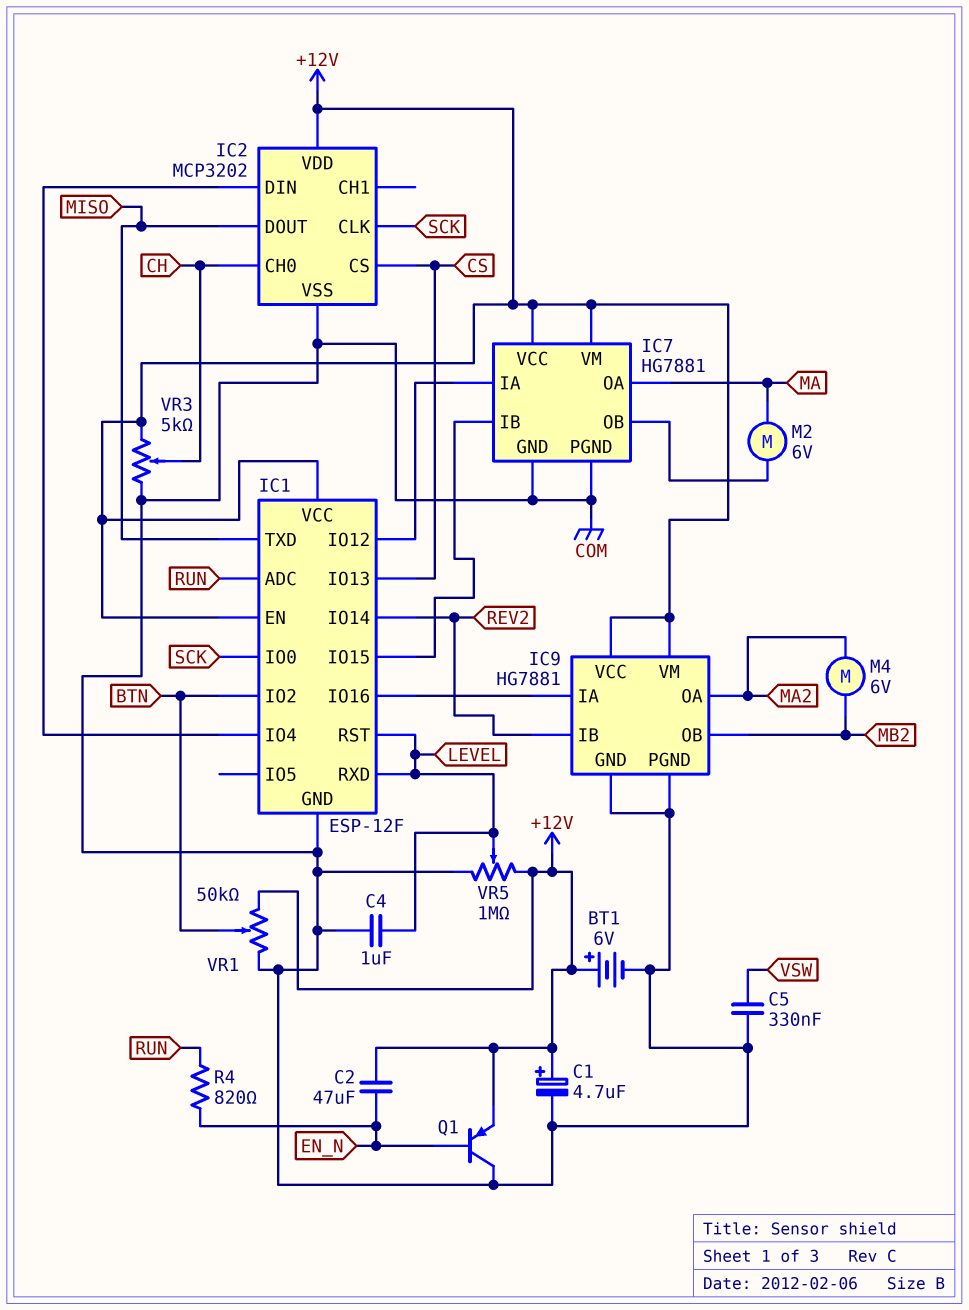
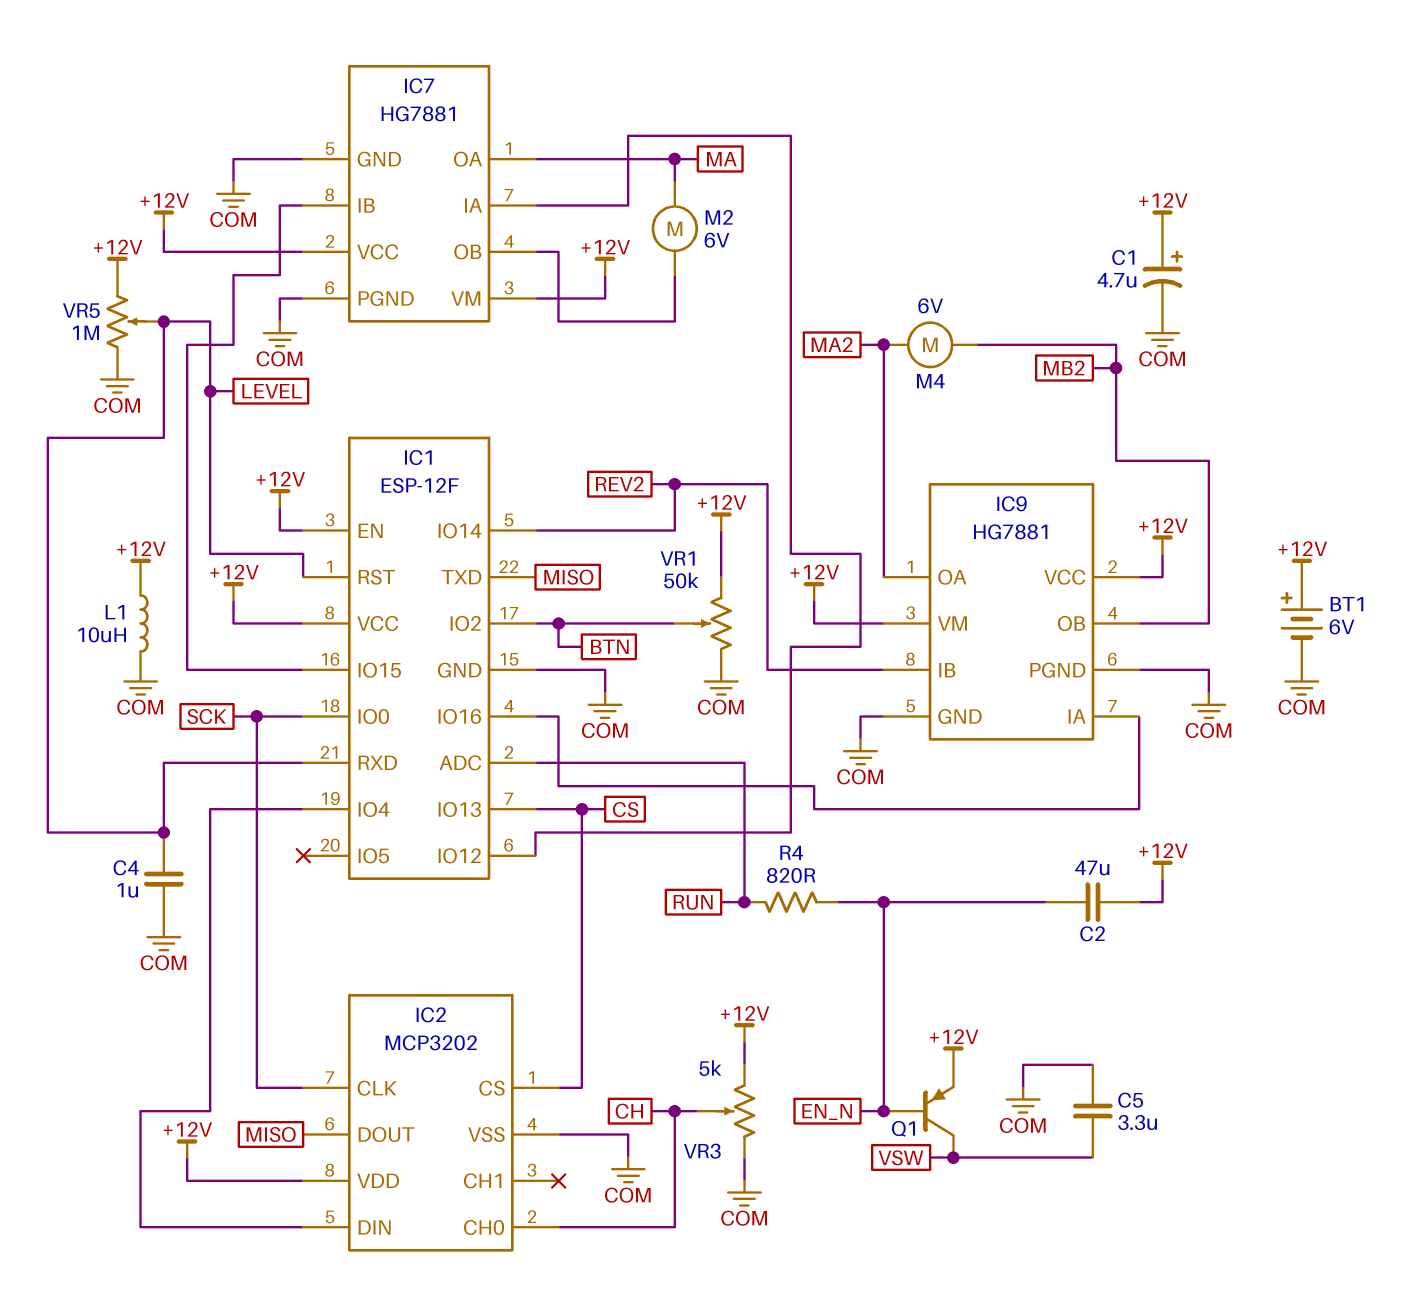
C5: 330nF (COM, VSW) -> 3.3uF (COM, VSW)
L1: none -> 10uH (+12V, COM)
Q1: PNP (B EN_N, C COM, E +12V) -> PNP (B EN_N, C VSW, E +12V)

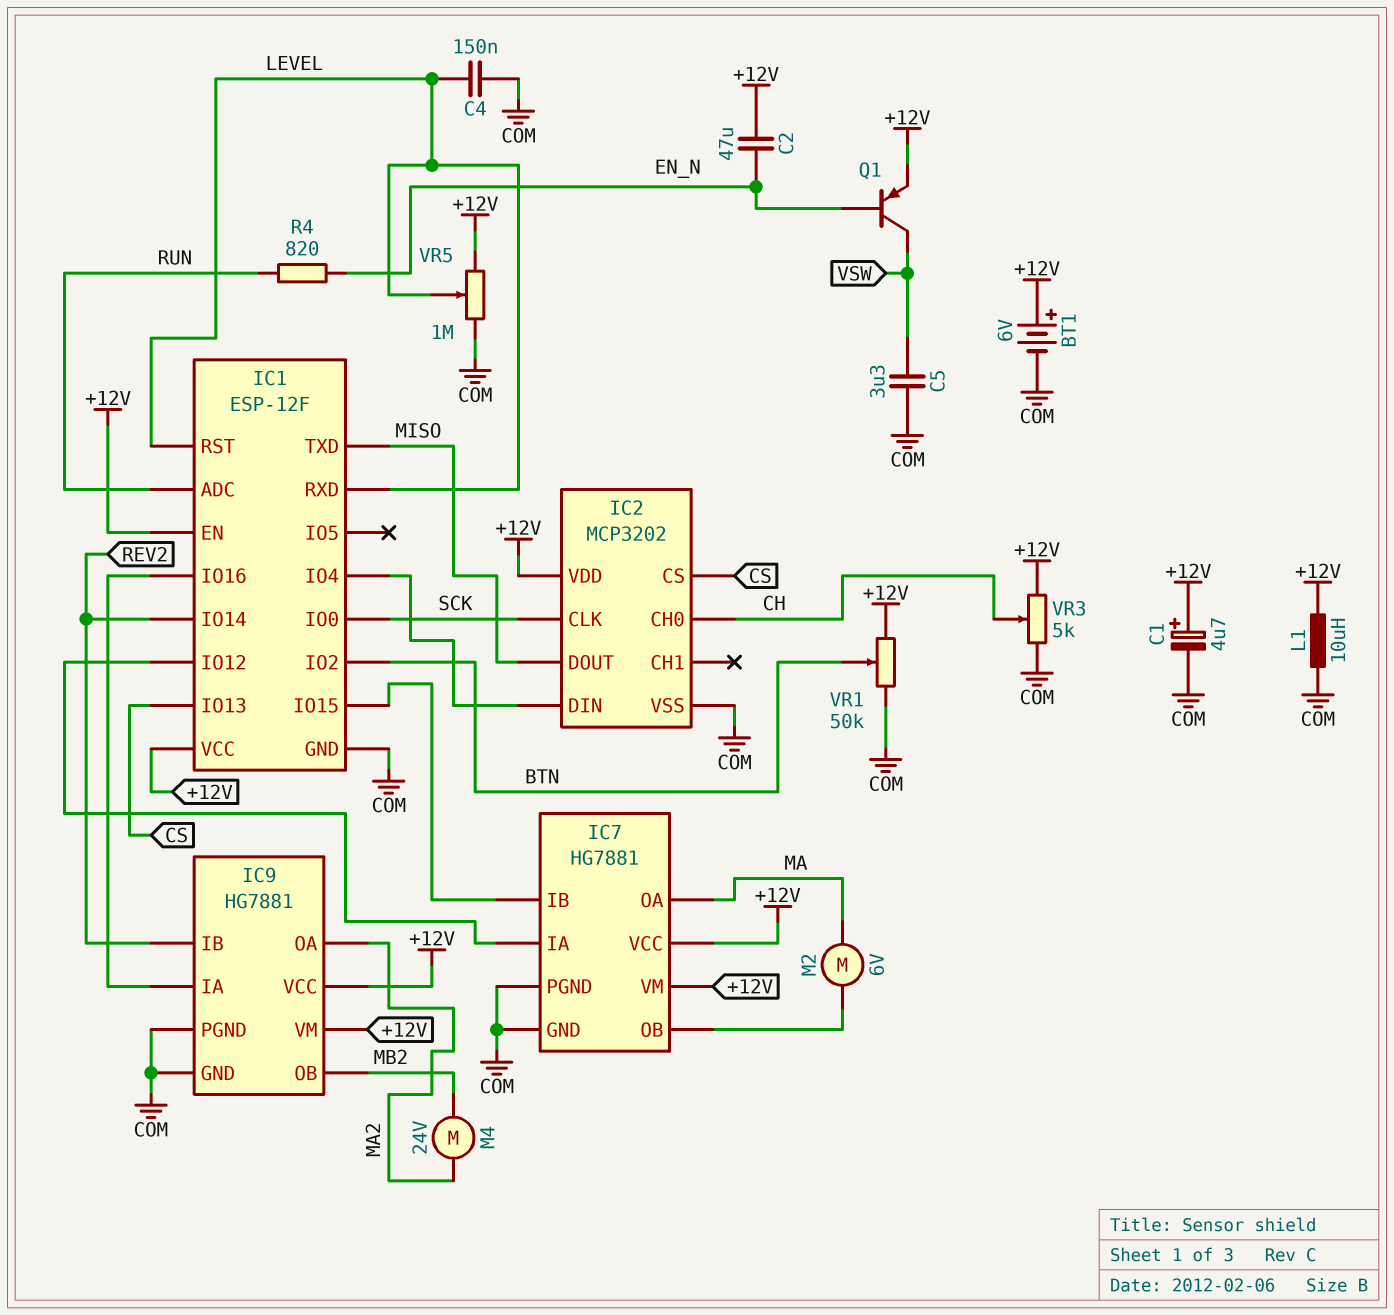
C4: 1uF (COM, LEVEL) -> 150nF (COM, LEVEL)
M4: motor 6V (MA2, MB2) -> motor 24V (MA2, MB2)

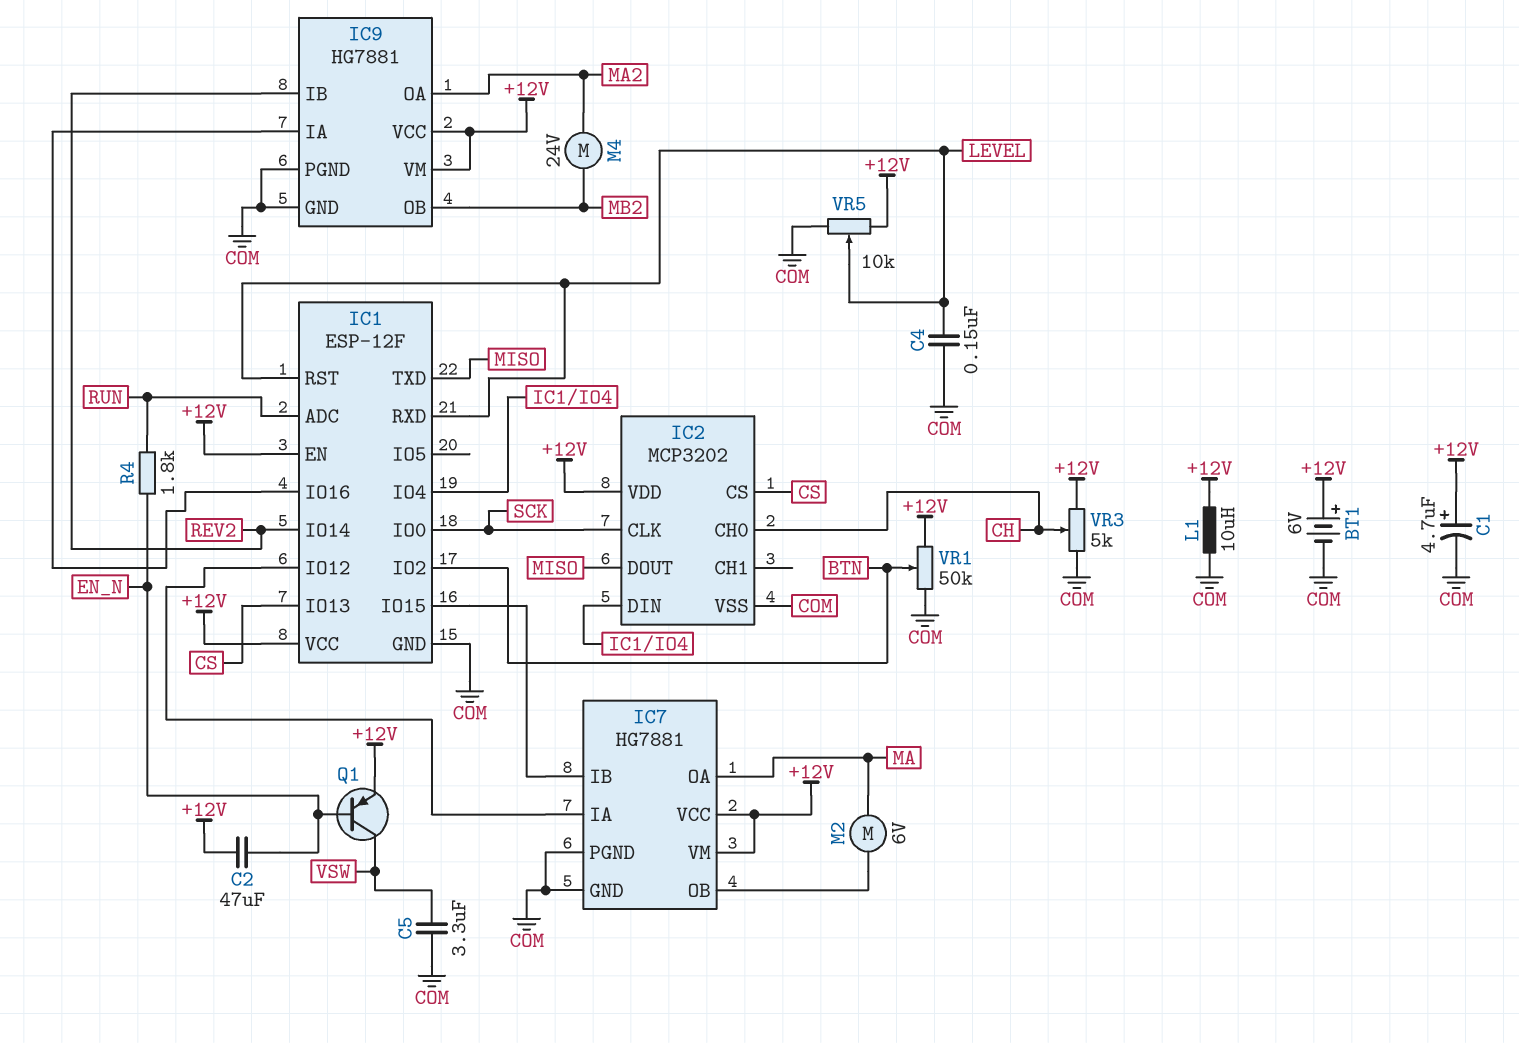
R4: 820 (EN_N, RUN) -> 1.8k (EN_N, RUN)
VR5: 1M (+12V, COM, wiper LEVEL) -> 10k (+12V, COM, wiper LEVEL)

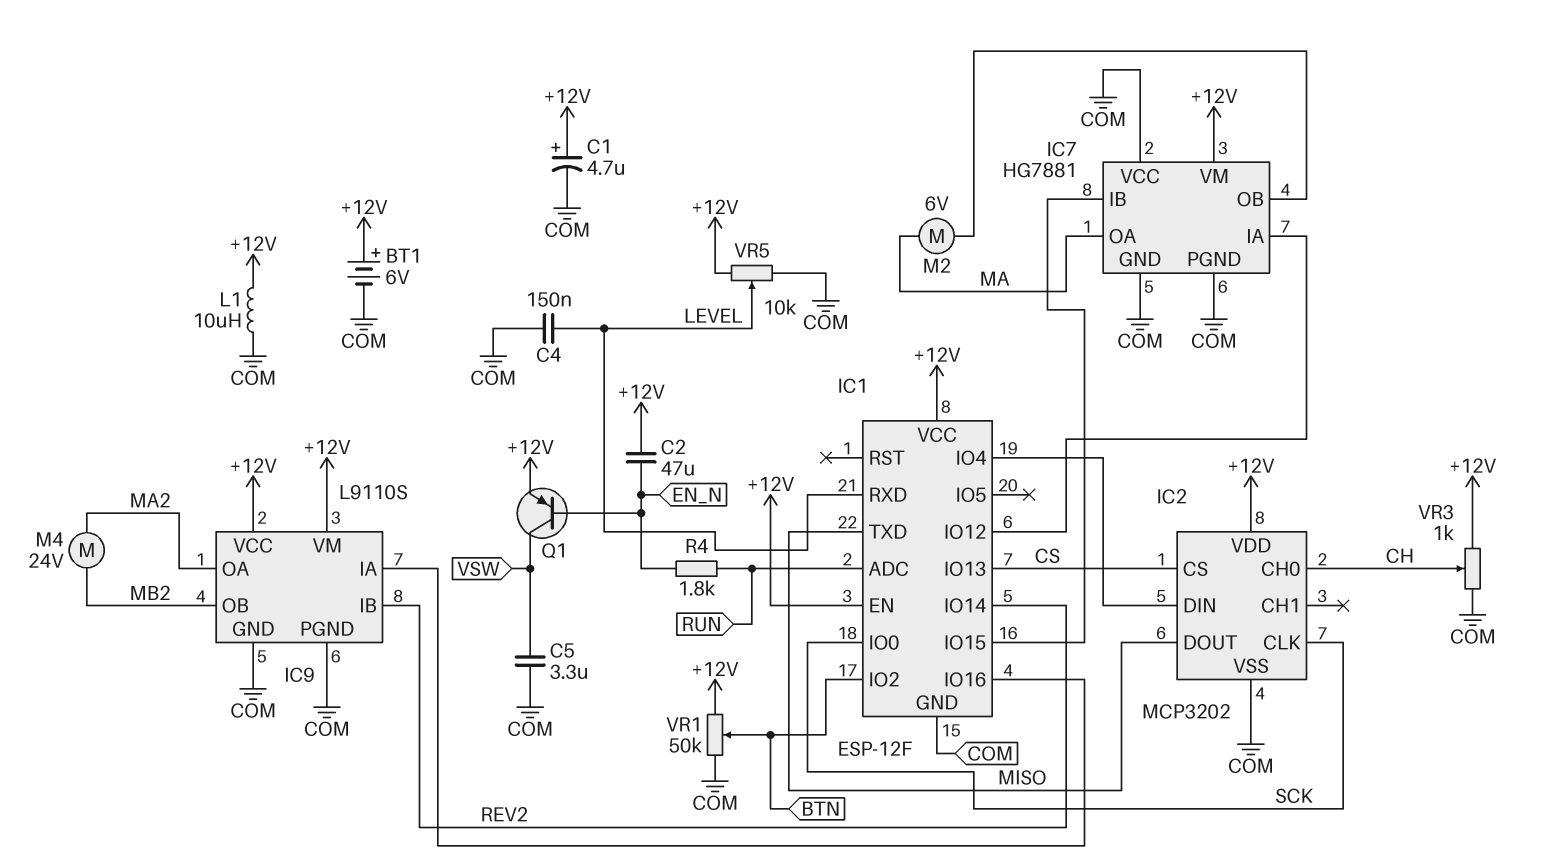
IC1 pin RST: LEVEL -> none
IC7 pin VCC: +12V -> COM
IC9: HG7881 -> L9110S
VR3: 5k (+12V, COM, wiper CH) -> 1k (+12V, COM, wiper CH)

